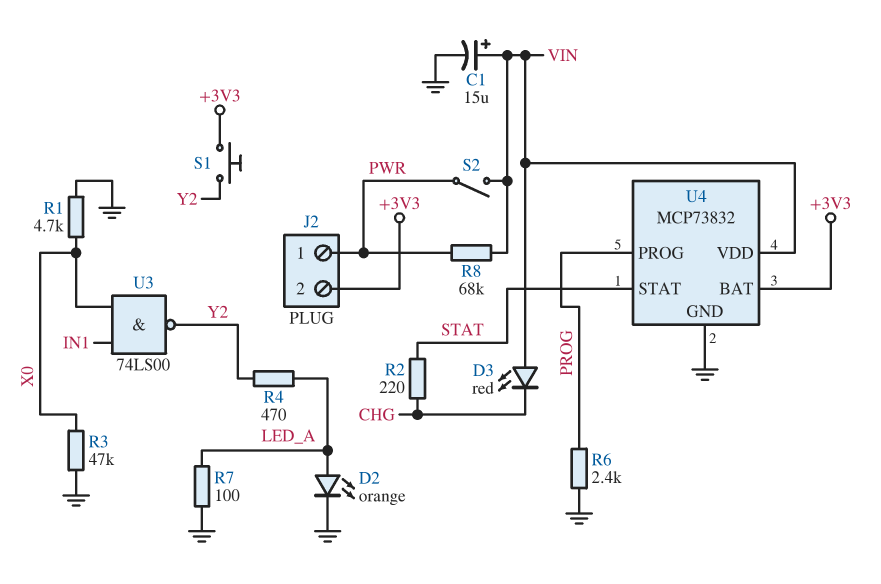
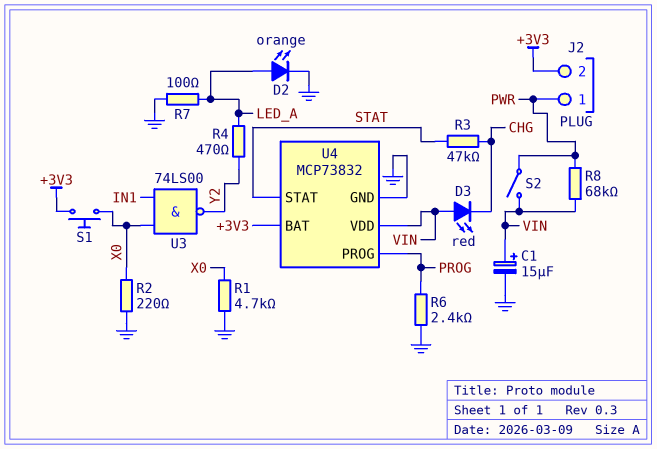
R2: 220 (CHG, STAT) -> 220 (GND, X0)
R3: 47k (GND, X0) -> 47k (CHG, STAT)
S1: button (+3V3, Y2) -> button (+3V3, X0)

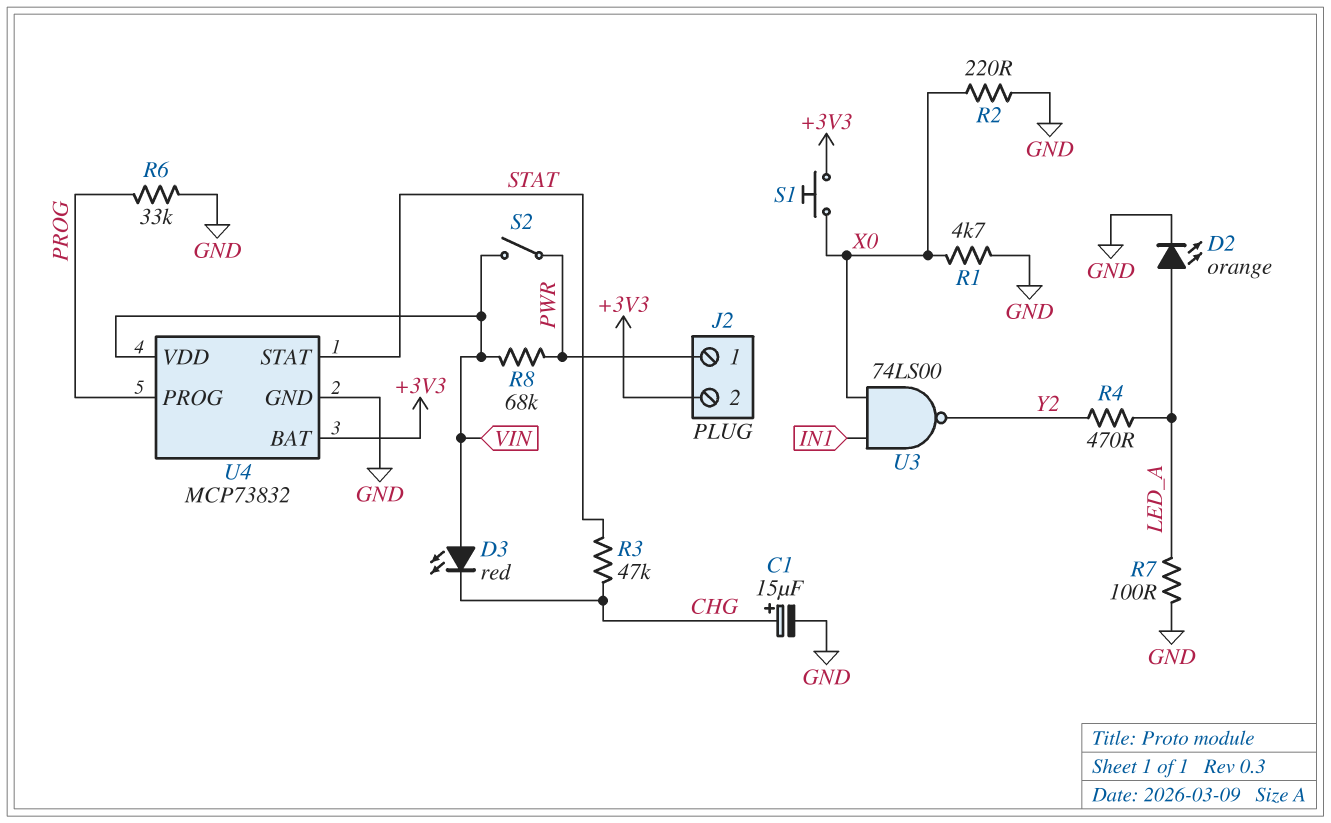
C1: 15uF (plus VIN, minus GND) -> 15uF (plus CHG, minus GND)
R6: 2.4k (GND, PROG) -> 33k (GND, PROG)

